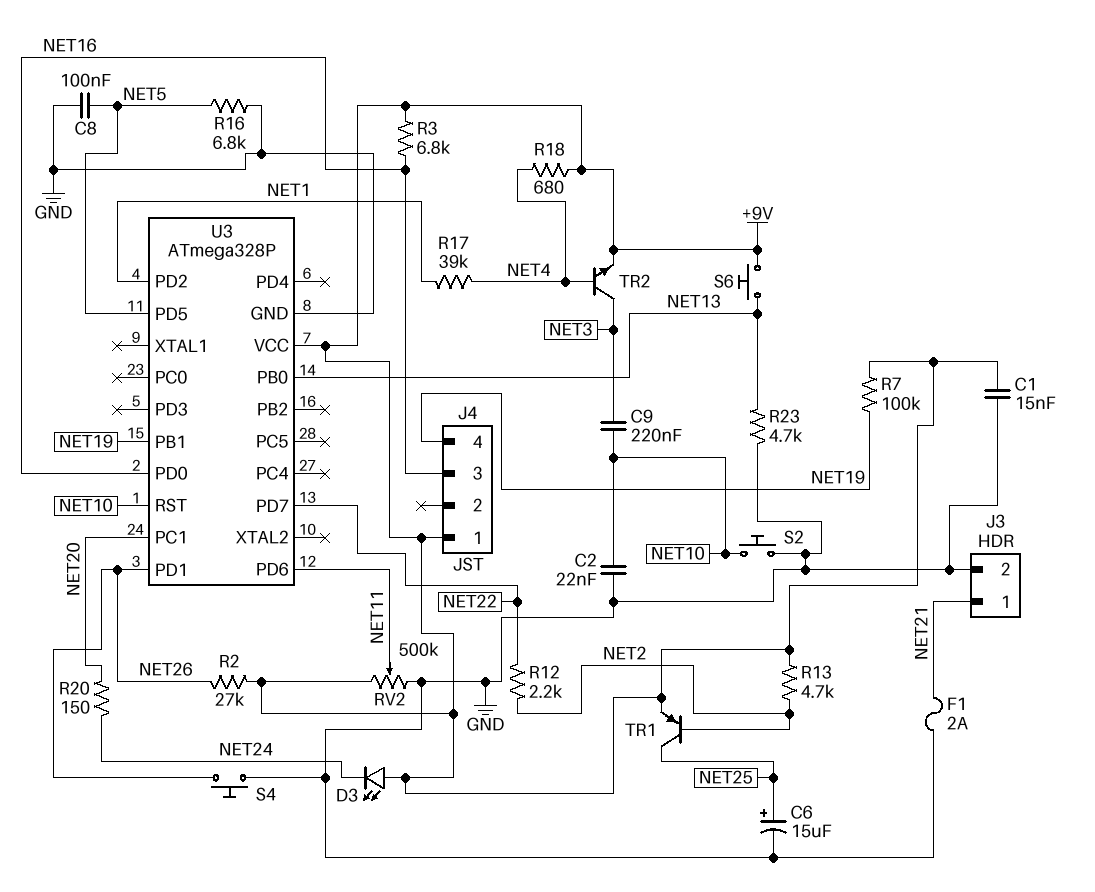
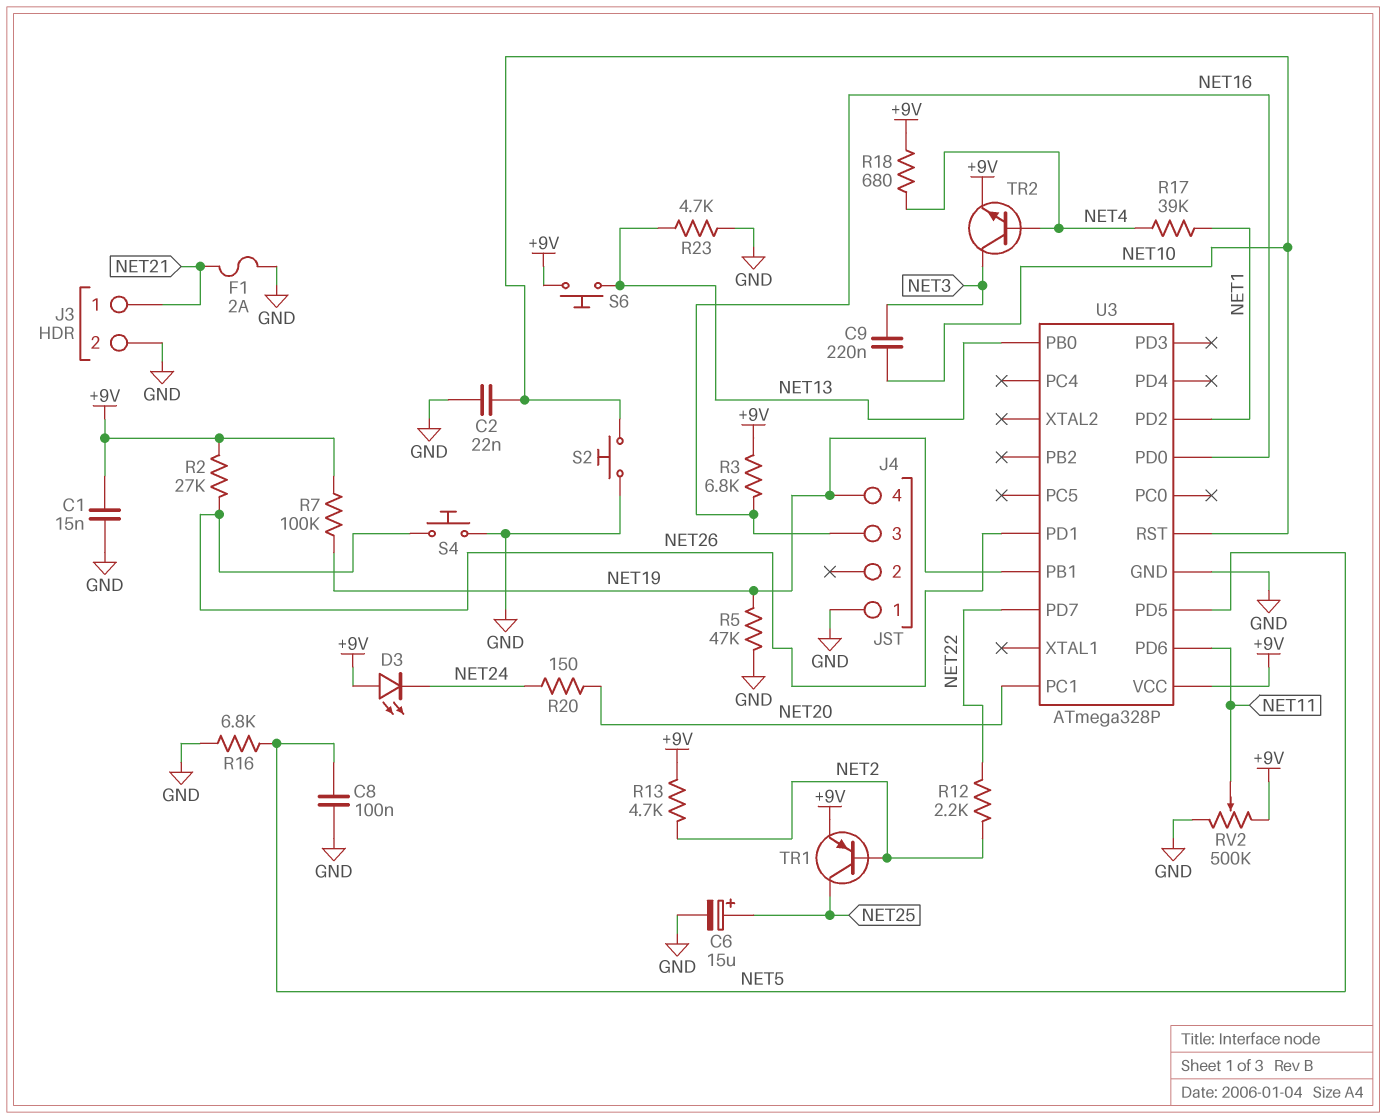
J4 pin 1: +9V -> GND
R5: none -> 47k (GND, NET19)

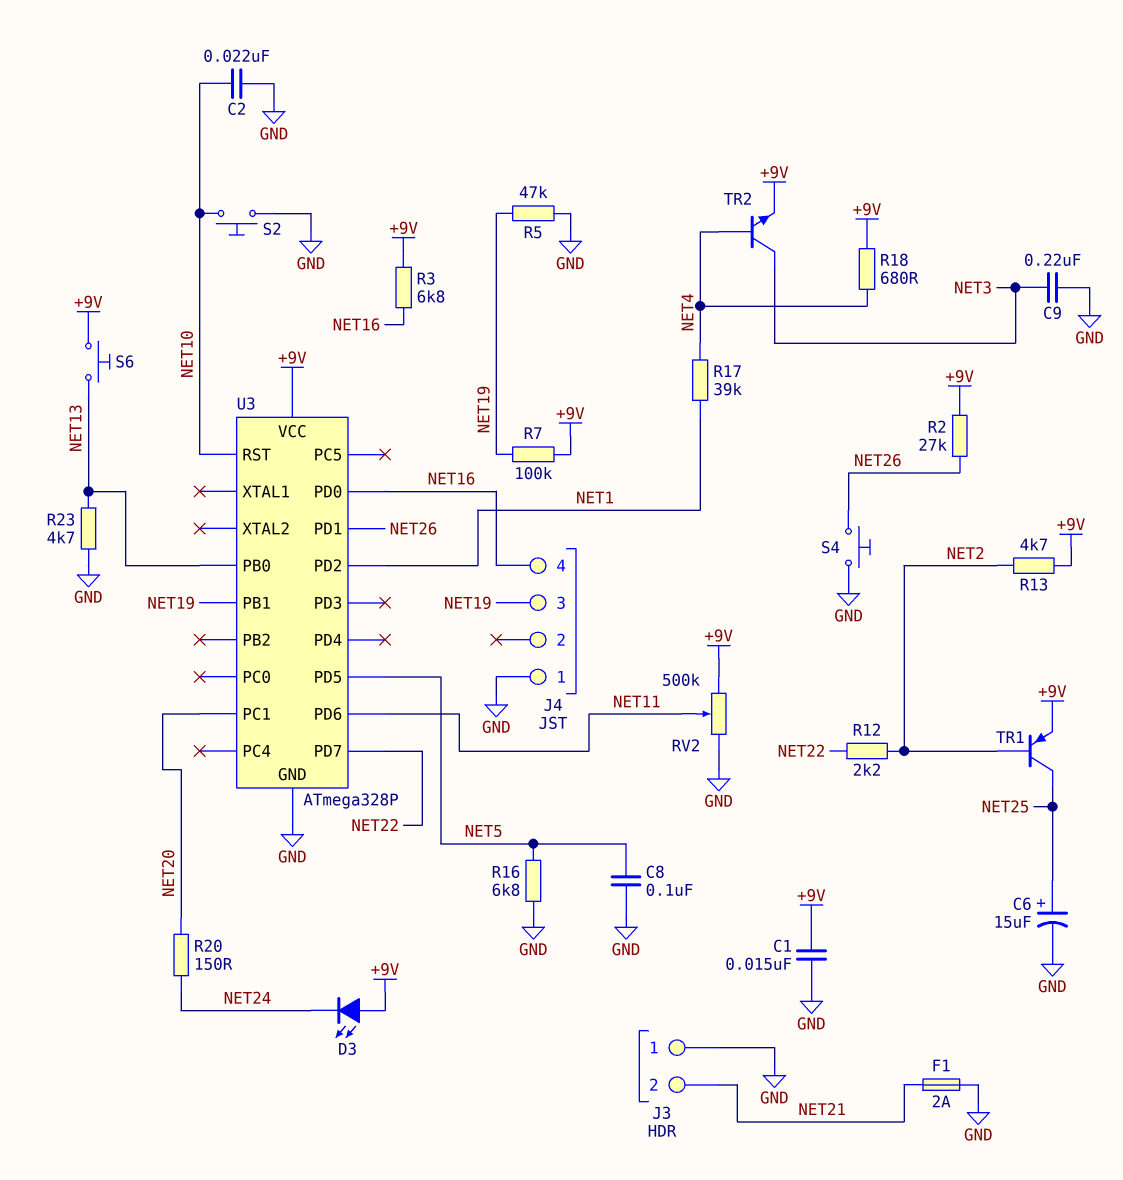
C9: 220nF (NET3, NET10) -> 220nF (GND, NET3)
J3 pin 1: NET21 -> GND
J3 pin 2: GND -> NET21
J4 pin 3: NET16 -> NET19
J4 pin 4: NET19 -> NET16

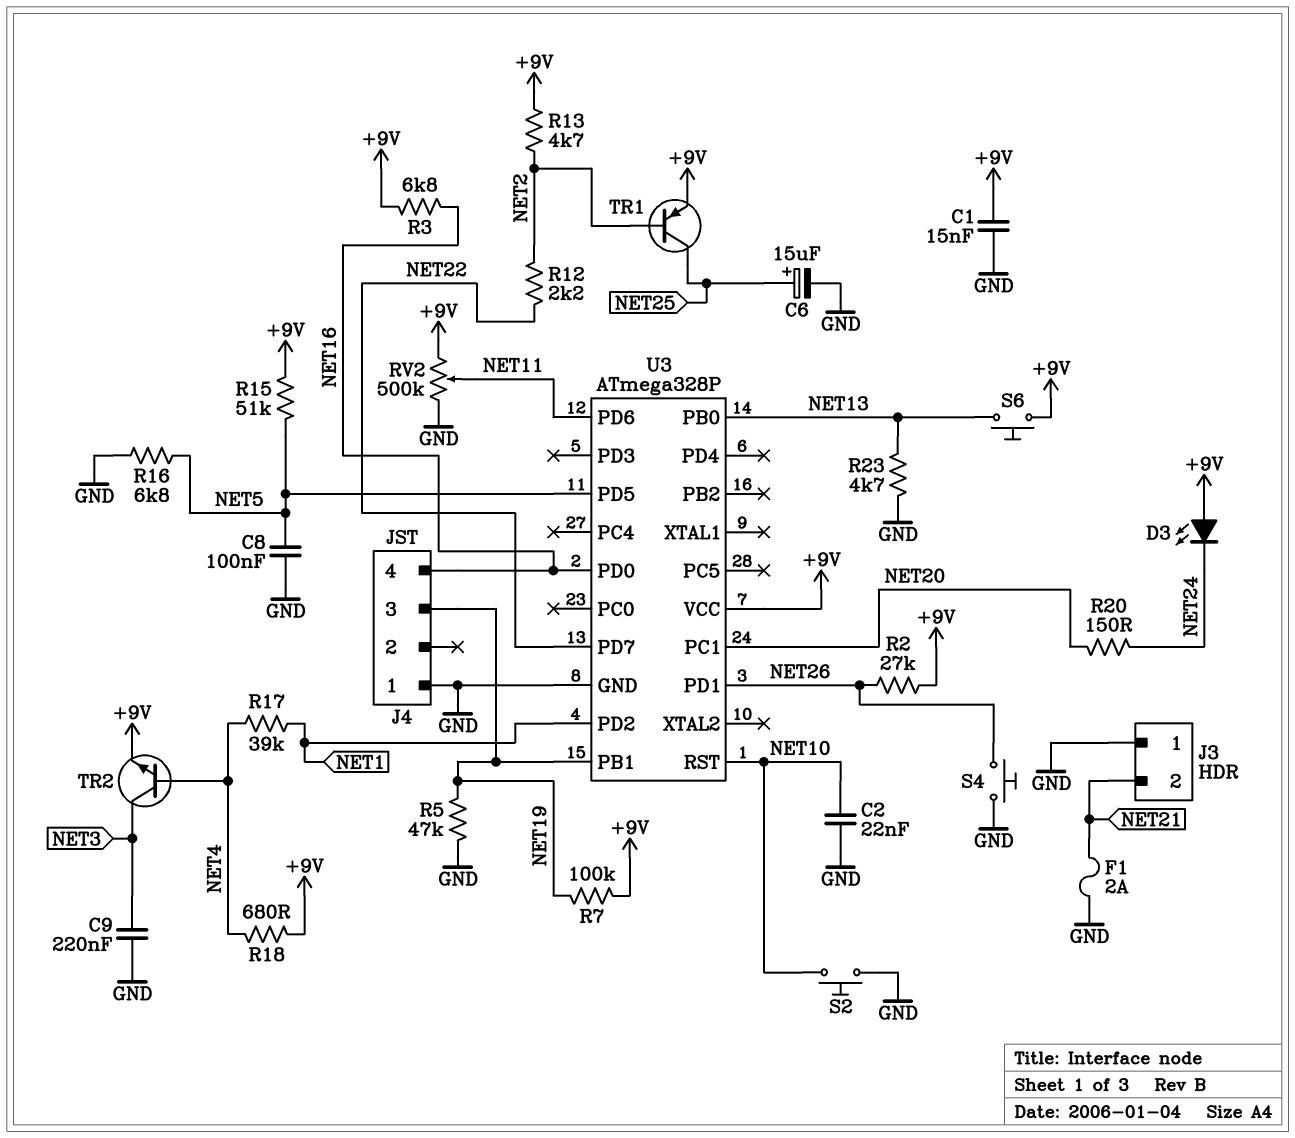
R15: none -> 51k (+9V, NET5)

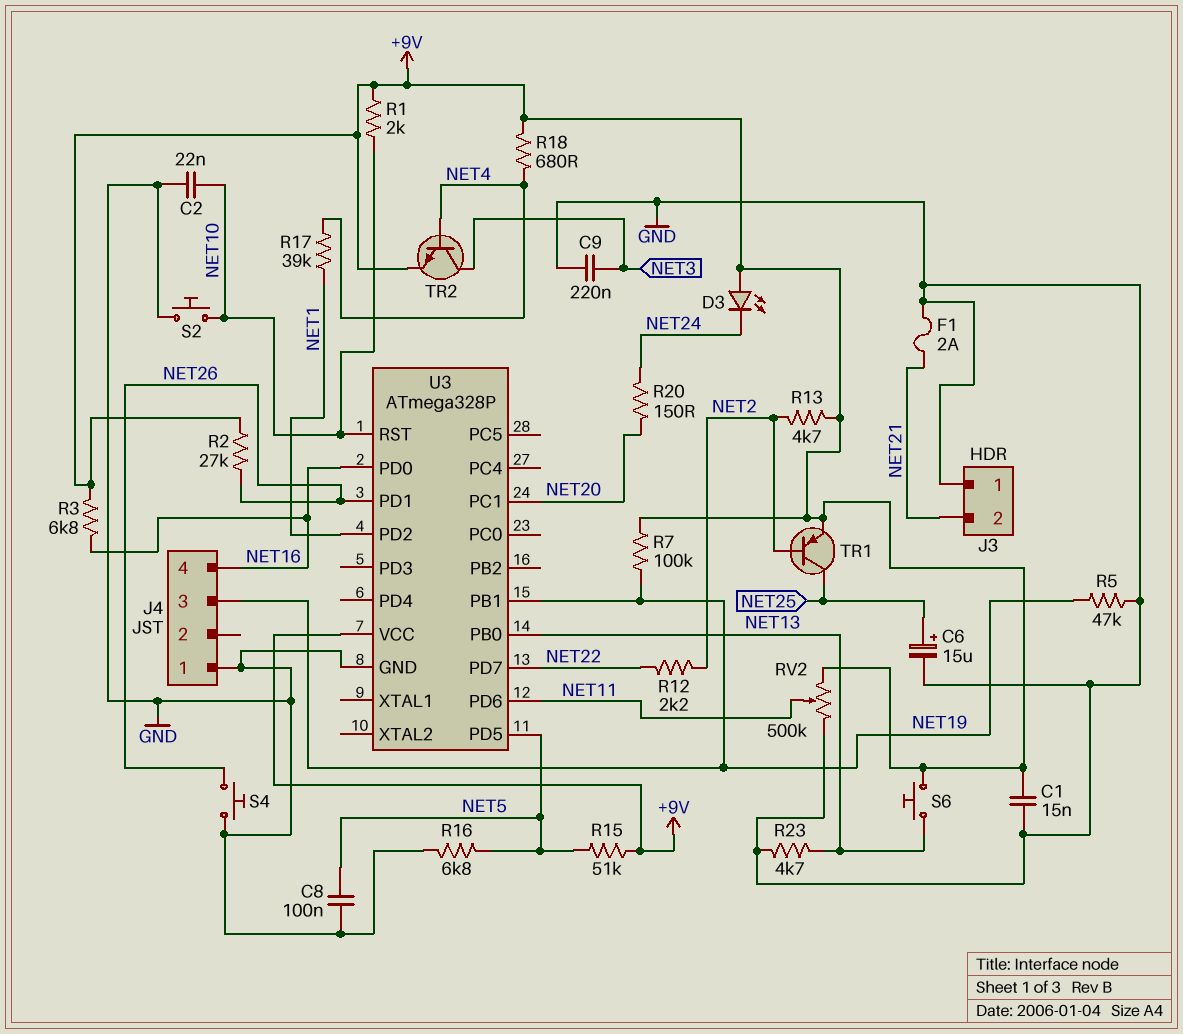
R1: none -> 2k (+9V, NET10)

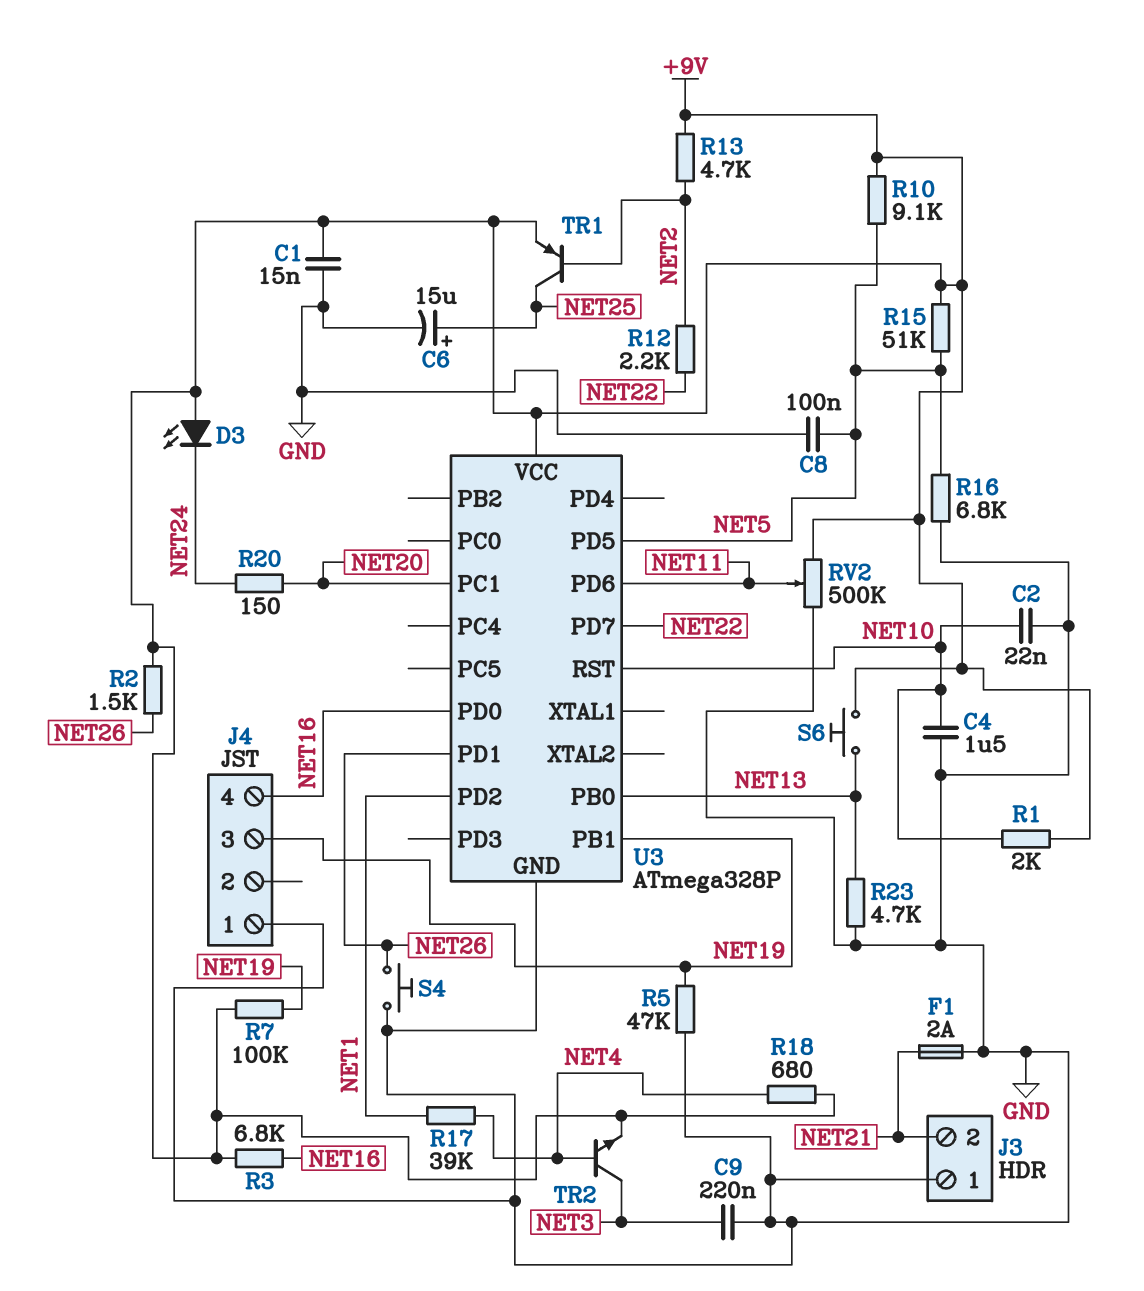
C4: none -> 1.5uF (GND, NET10)
R2: 27k (+9V, NET26) -> 1.5k (+9V, NET26)
R10: none -> 9.1k (+9V, NET5)
S2: button (GND, NET10) -> none

